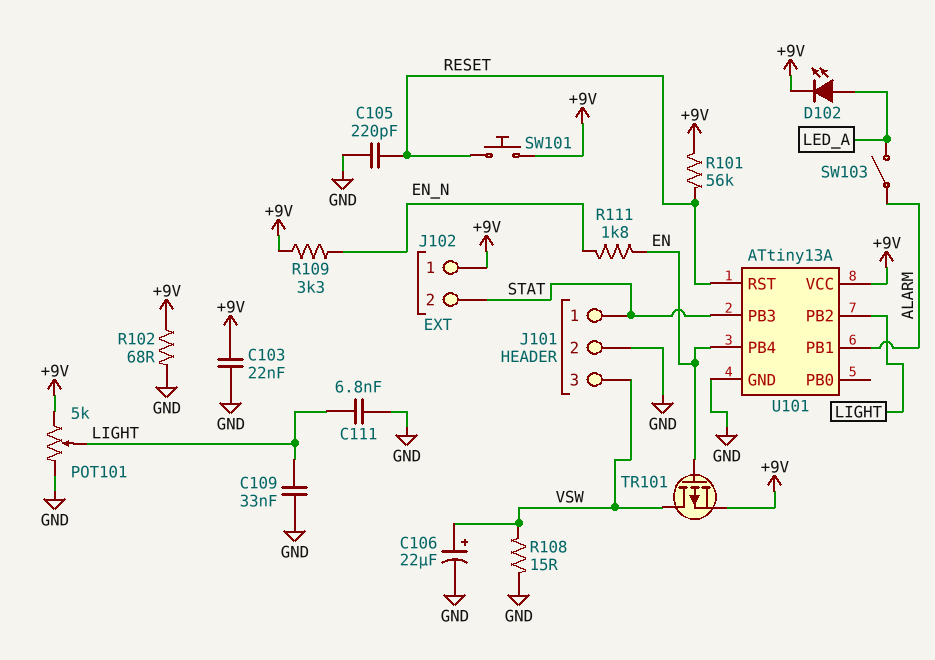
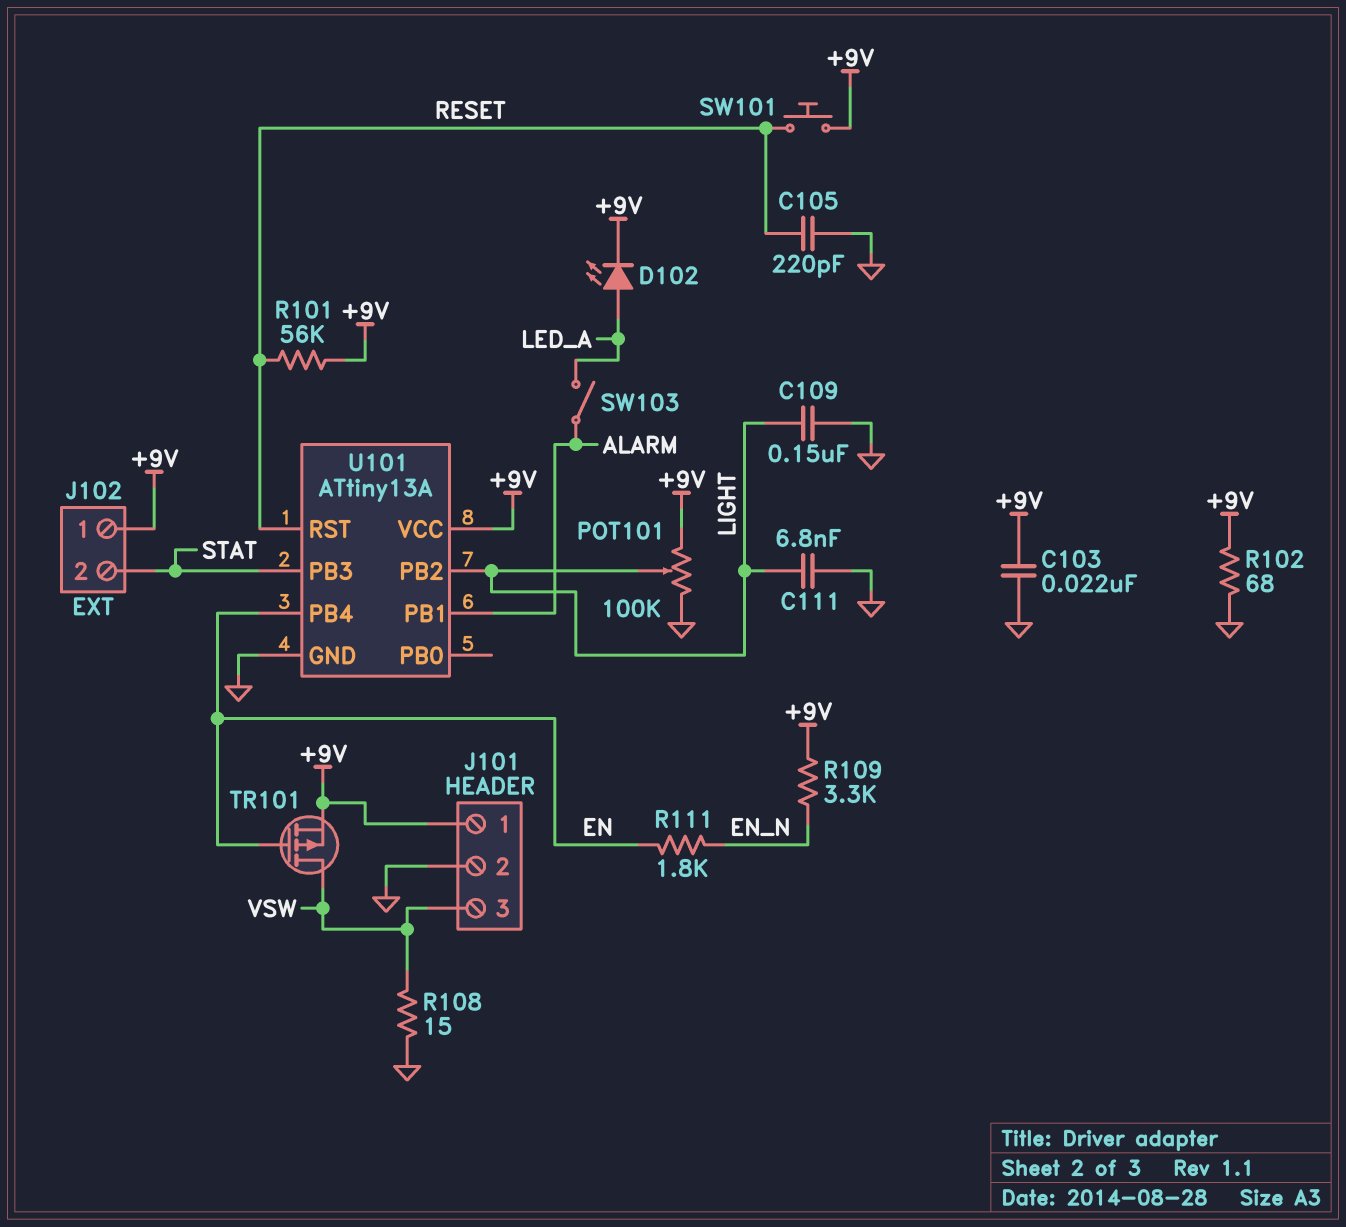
C106: 22uF (plus VSW, minus GND) -> none
C109: 33nF (GND, LIGHT) -> 150nF (GND, LIGHT)
J101 pin 1: STAT -> +9V
POT101: 5k (+9V, GND, wiper LIGHT) -> 100k (+9V, GND, wiper LIGHT)

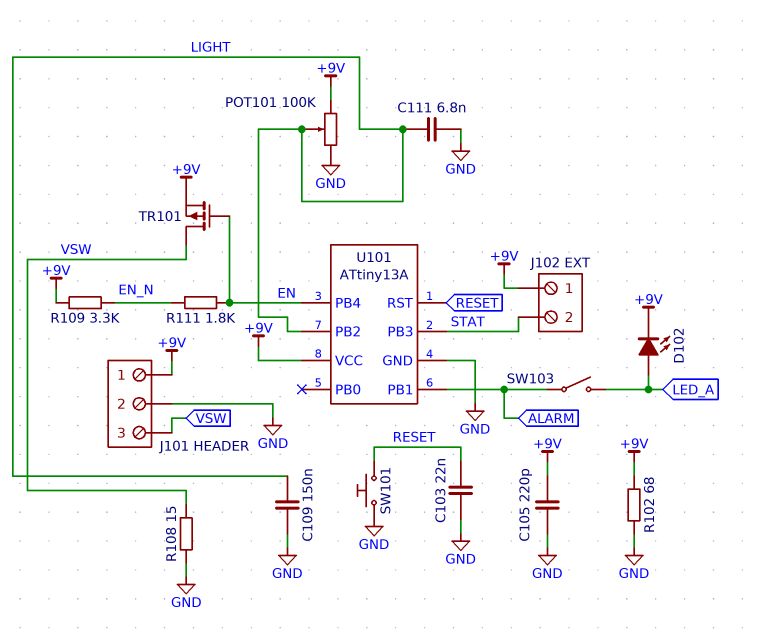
C103: 22nF (+9V, GND) -> 22nF (GND, RESET)
C105: 220pF (GND, RESET) -> 220pF (+9V, GND)
R101: 56k (+9V, RESET) -> none
SW101: button (+9V, RESET) -> button (GND, RESET)

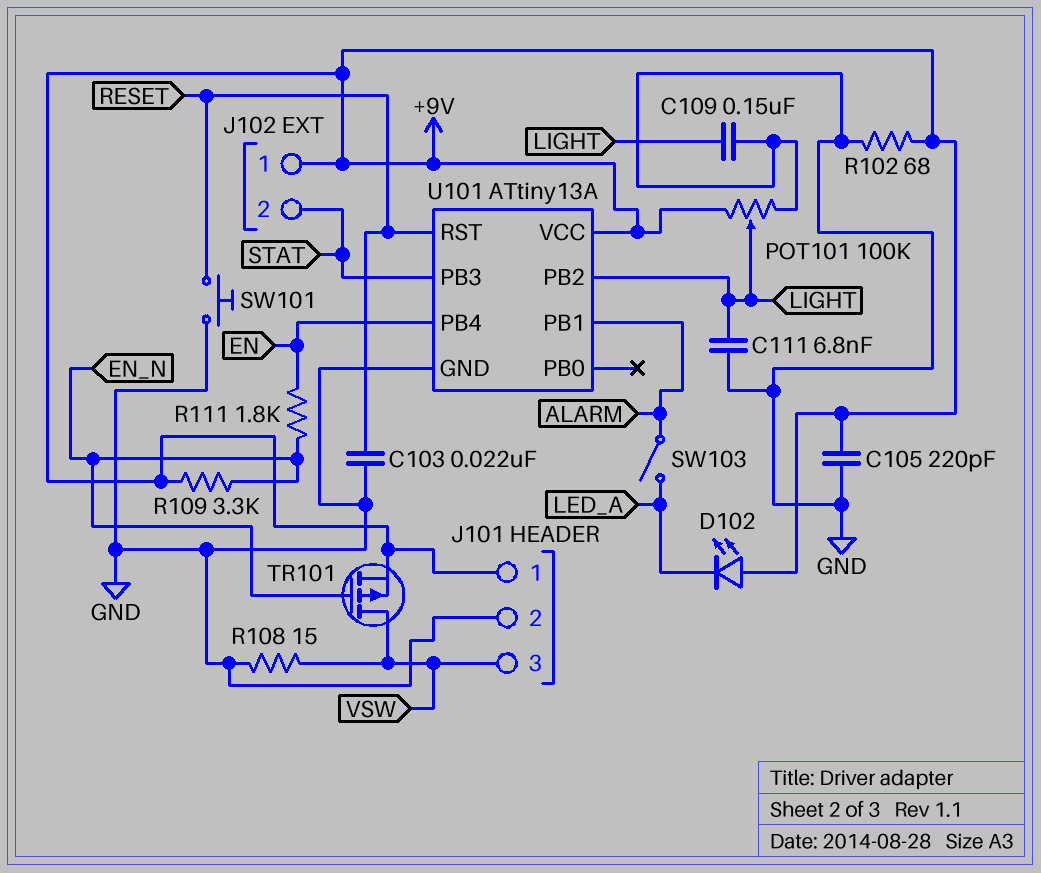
D102: LED (A LED_A, K +9V) -> LED (A +9V, K LED_A)
TR101: PMOS (G EN, D VSW, S +9V) -> PMOS (G EN_N, D VSW, S +9V)

